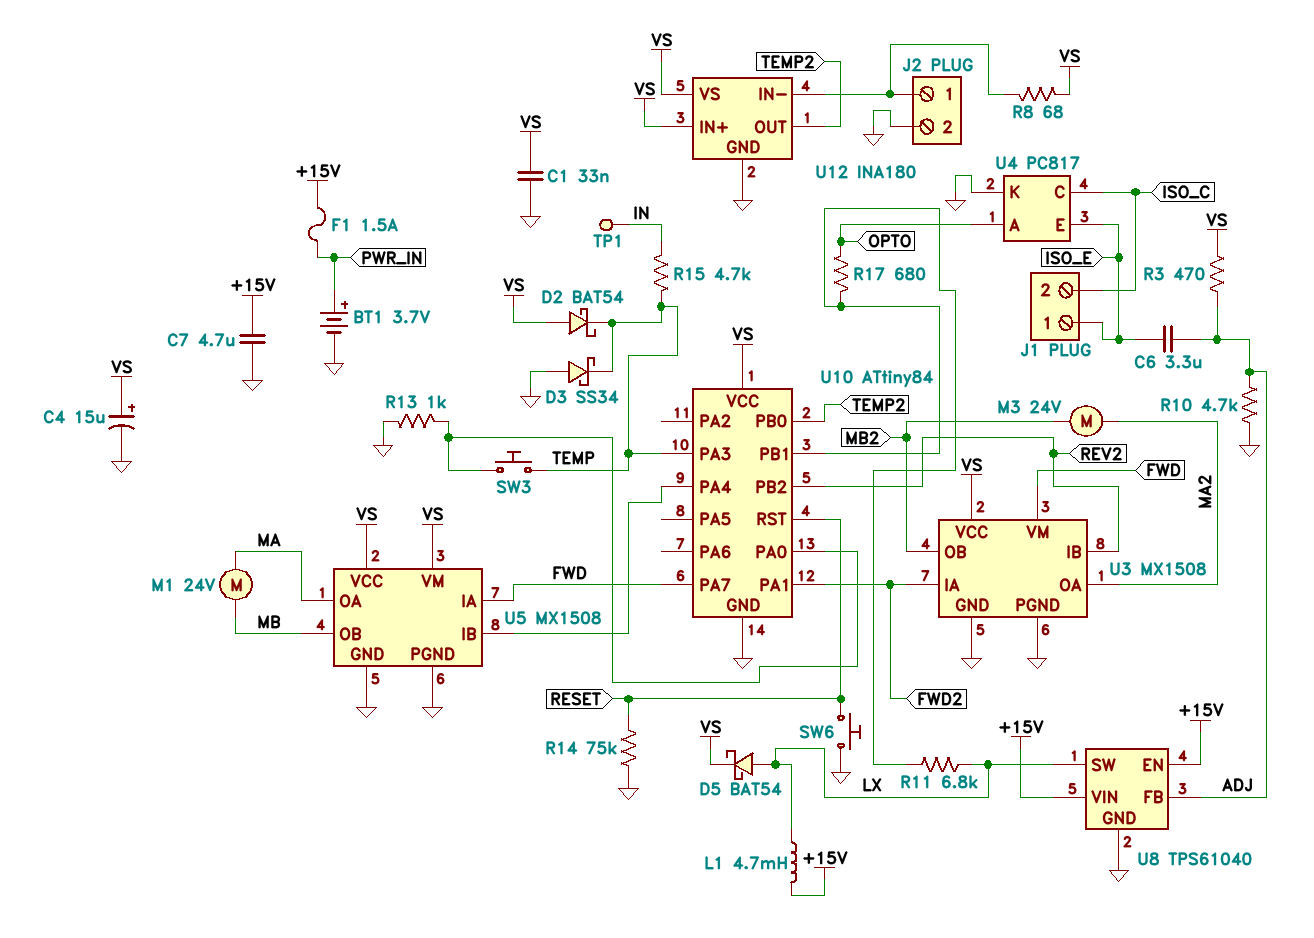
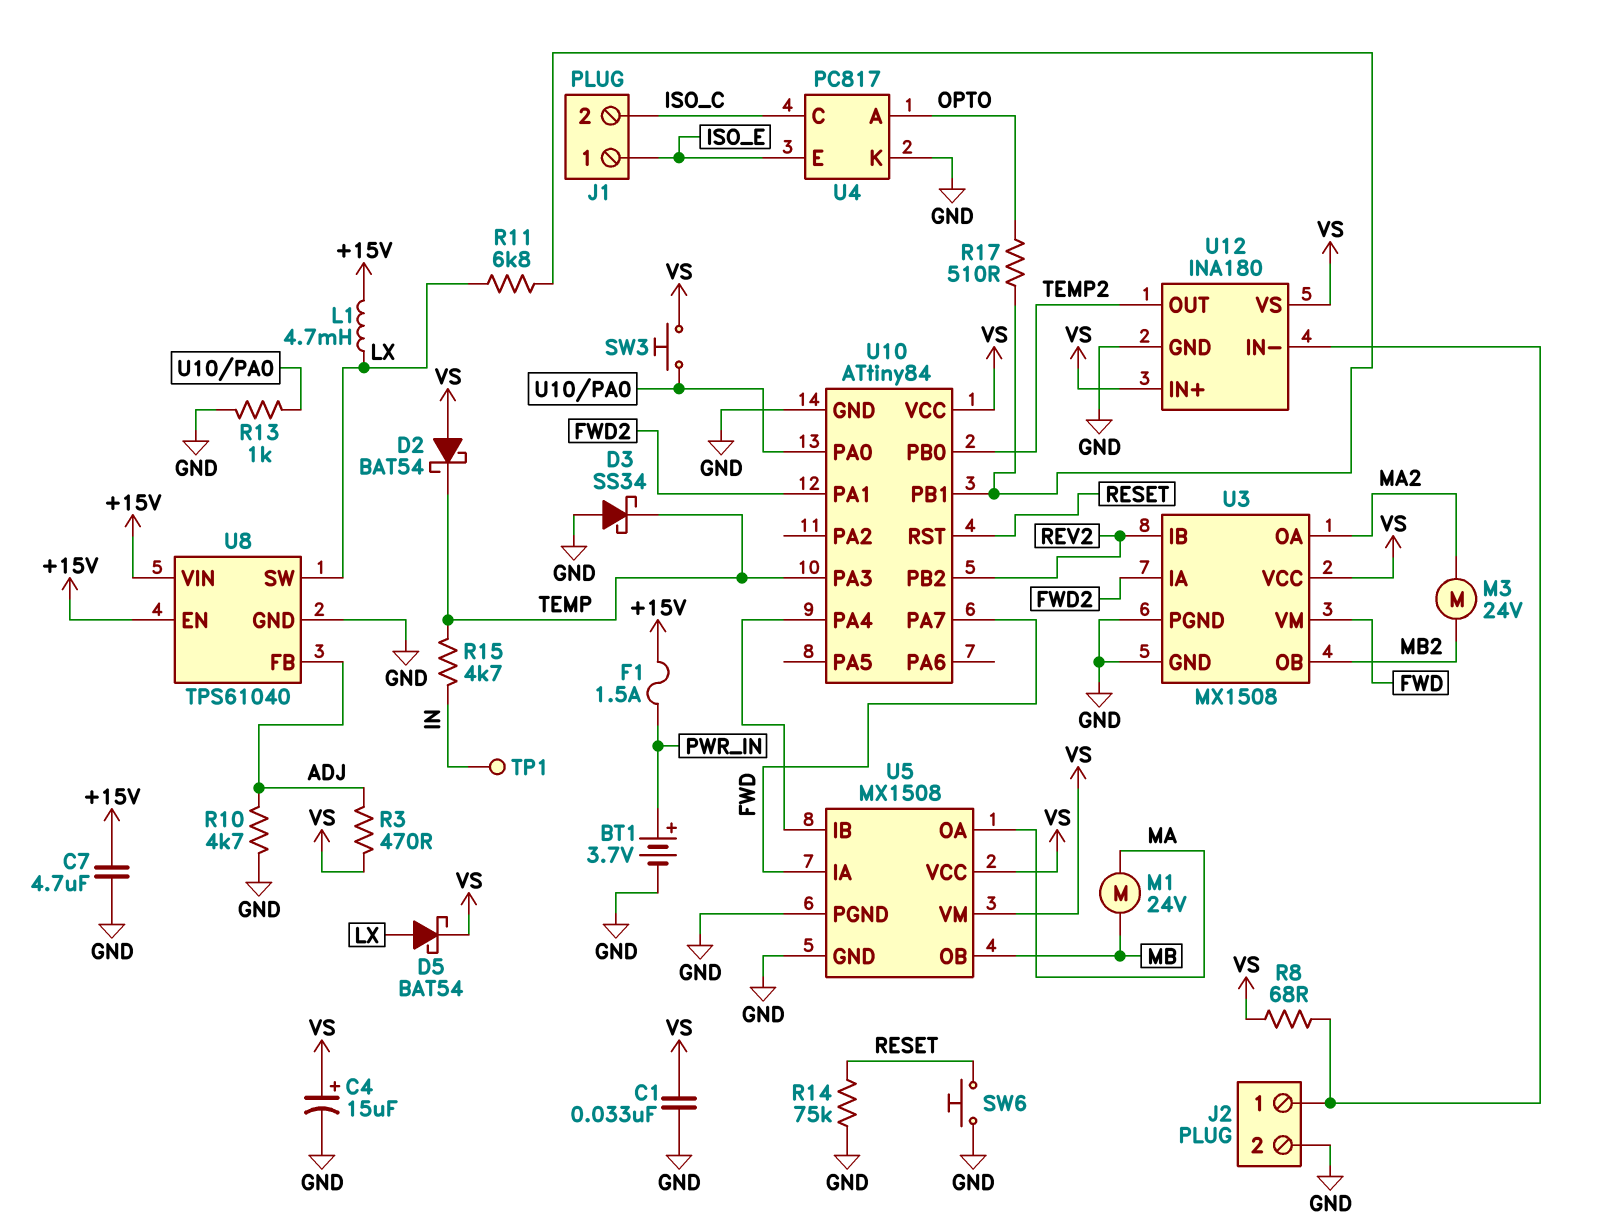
C6: 3.3uF (ADJ, ISO_E) -> none
R17: 680 (OPTO, U10/PB1) -> 510 (OPTO, U10/PB1)
SW3: button (TEMP, U10/PA0) -> button (U10/PA0, VS)

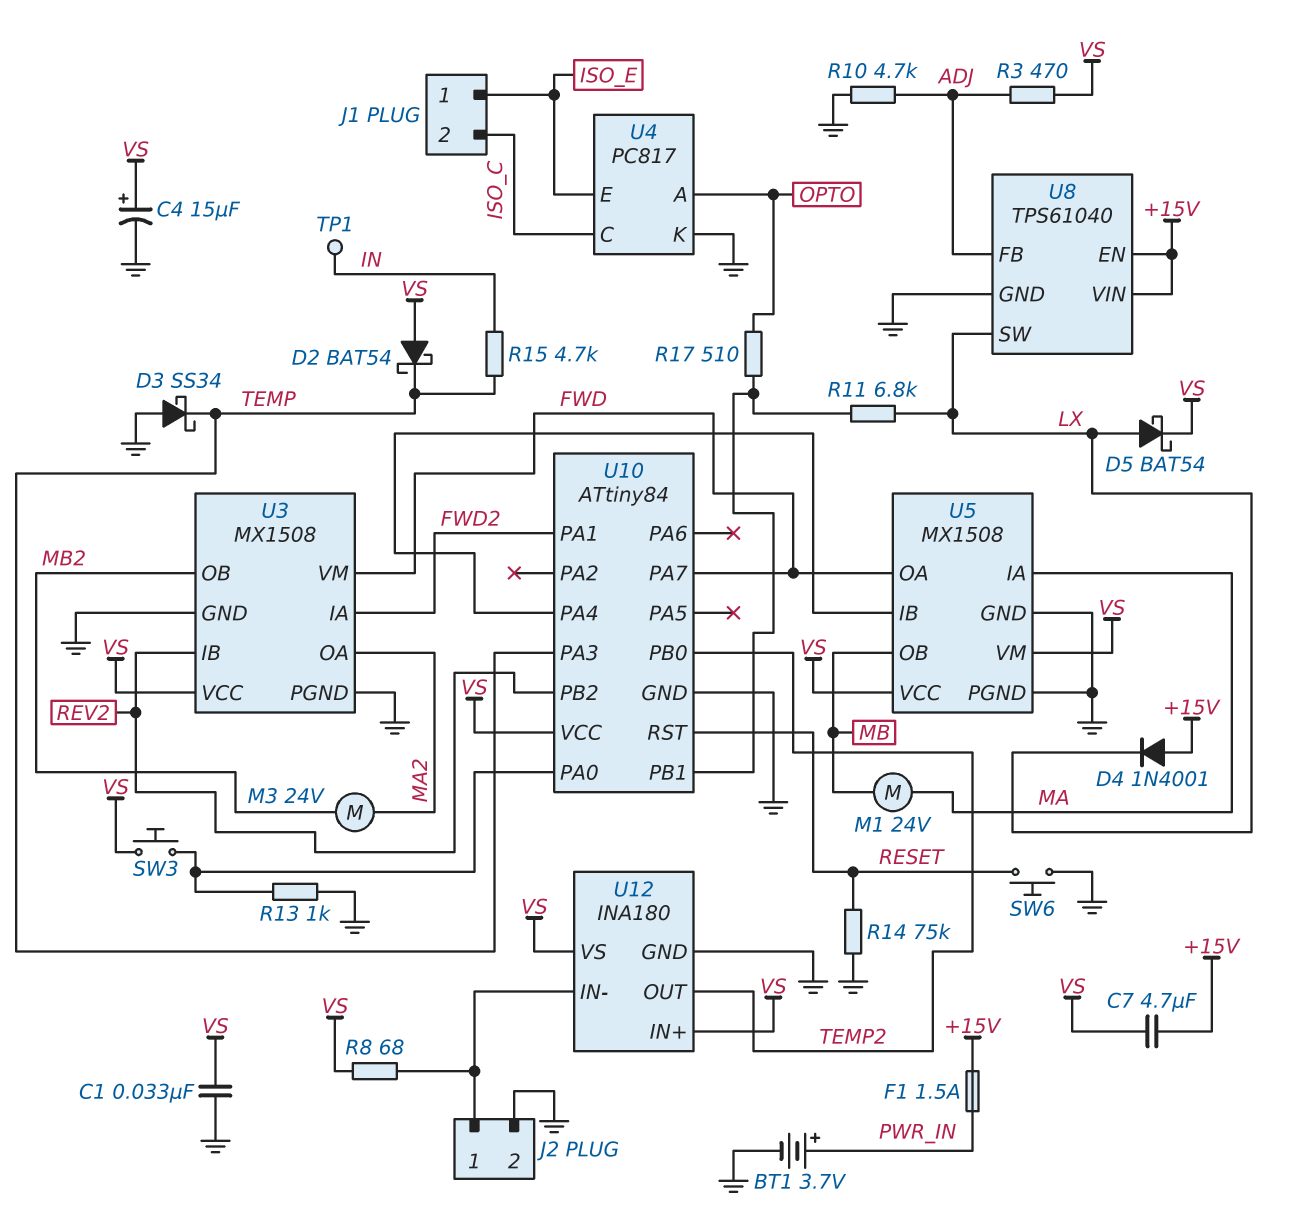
C7: 4.7uF (+15V, GND) -> 4.7uF (+15V, VS)
D4: none -> diode 1N4001 (A +15V, K LX)
L1: 4.7mH (+15V, LX) -> none
U5 pin IA: FWD -> MA
U5 pin OA: MA -> FWD

